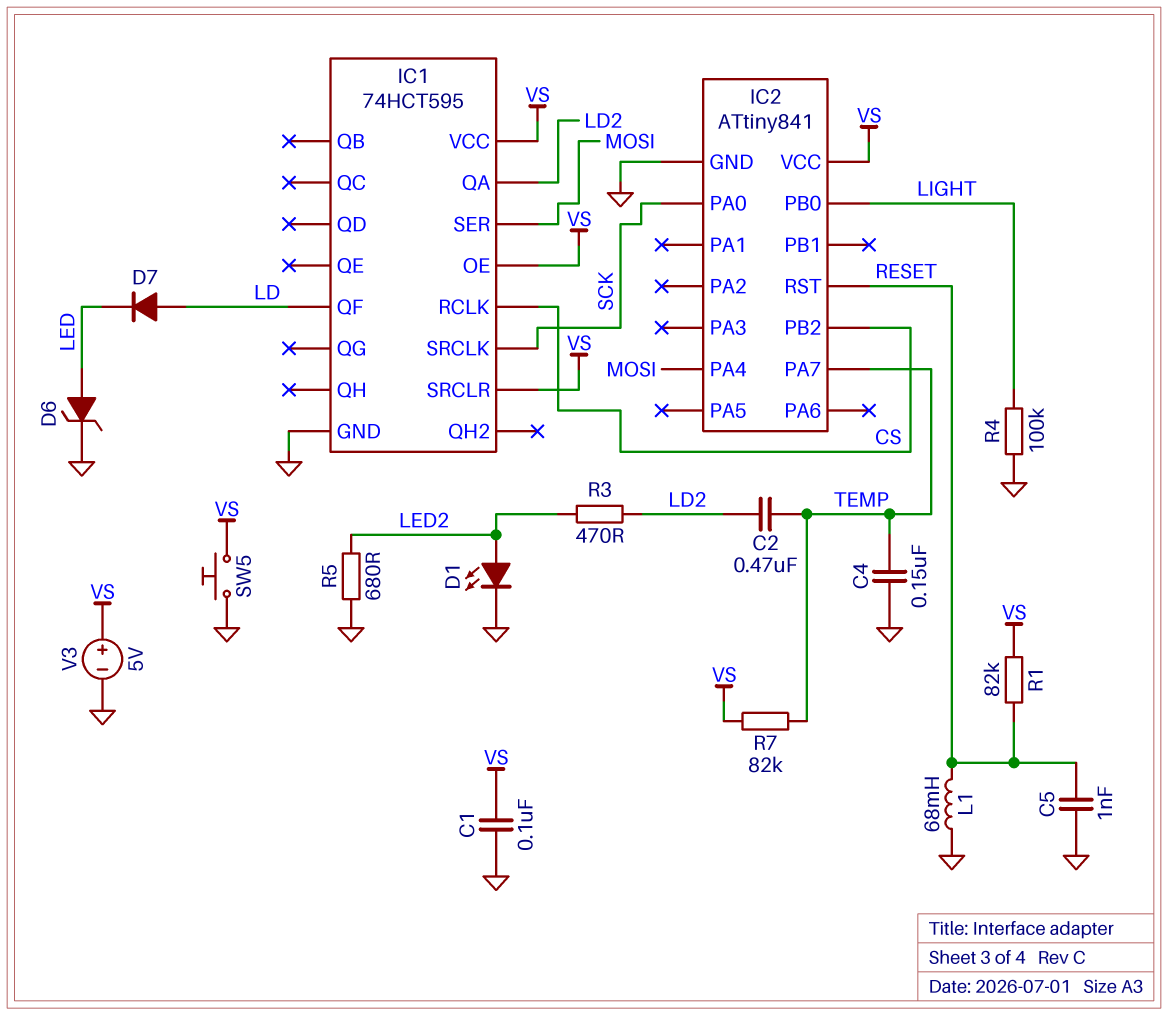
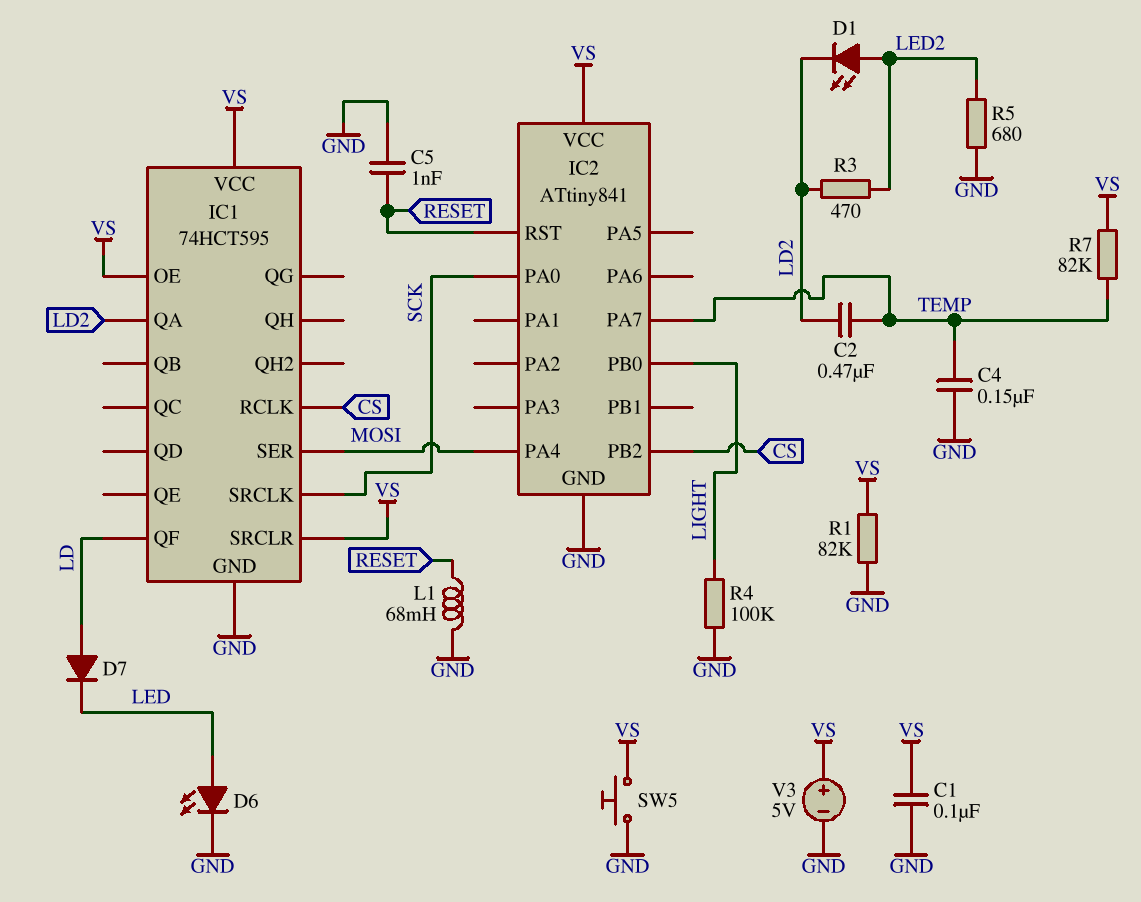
D1: LED (A LED2, K GND) -> LED (A LED2, K LD2)
D6: zener (A LED, K GND) -> LED (A LED, K GND)
R1: 82k (RESET, VS) -> 82k (GND, VS)

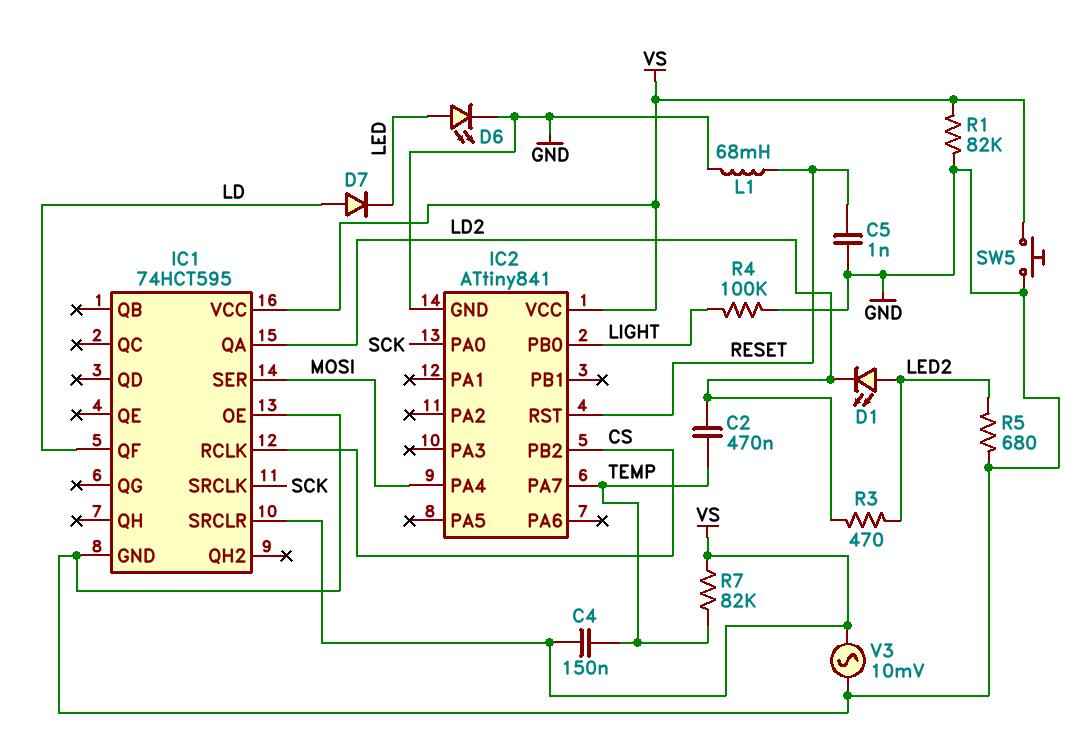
C1: 100nF (GND, VS) -> none
C4: 150nF (GND, TEMP) -> 150nF (TEMP, VS)
IC1 pin OE: VS -> GND
V3: 5V (plus VS, minus GND) -> AC 10mV (GND, VS)

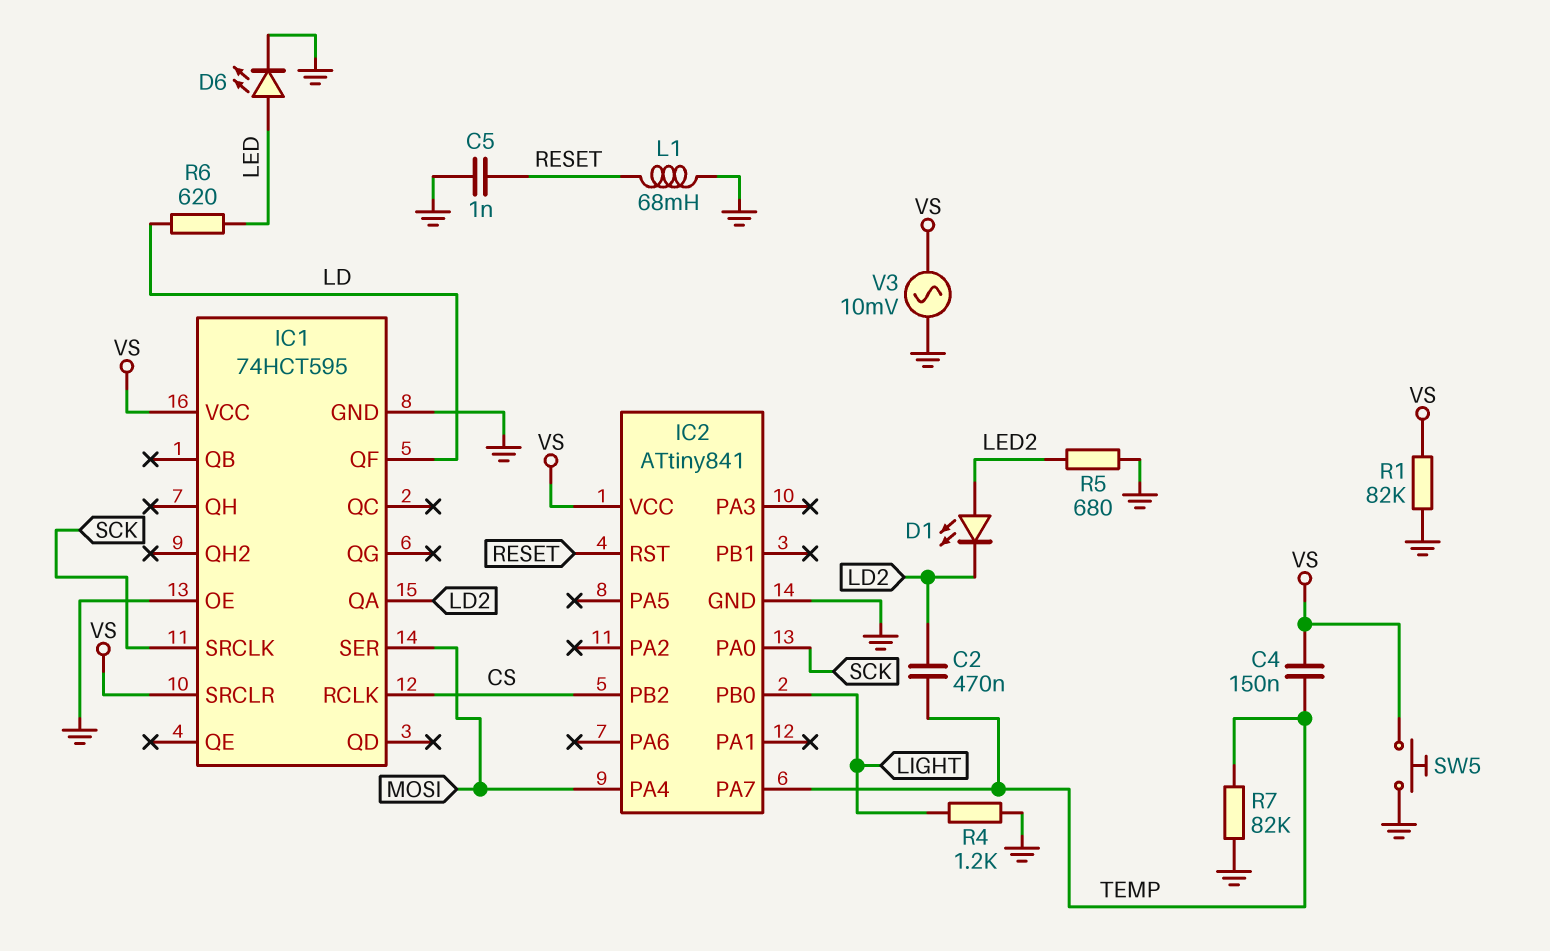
D7: diode (A LD, K LED) -> none
R3: 470 (LD2, LED2) -> none
R4: 100k (GND, LIGHT) -> 1.2k (GND, LIGHT)
R6: none -> 620 (LD, LED)
R7: 82k (TEMP, VS) -> 82k (GND, TEMP)

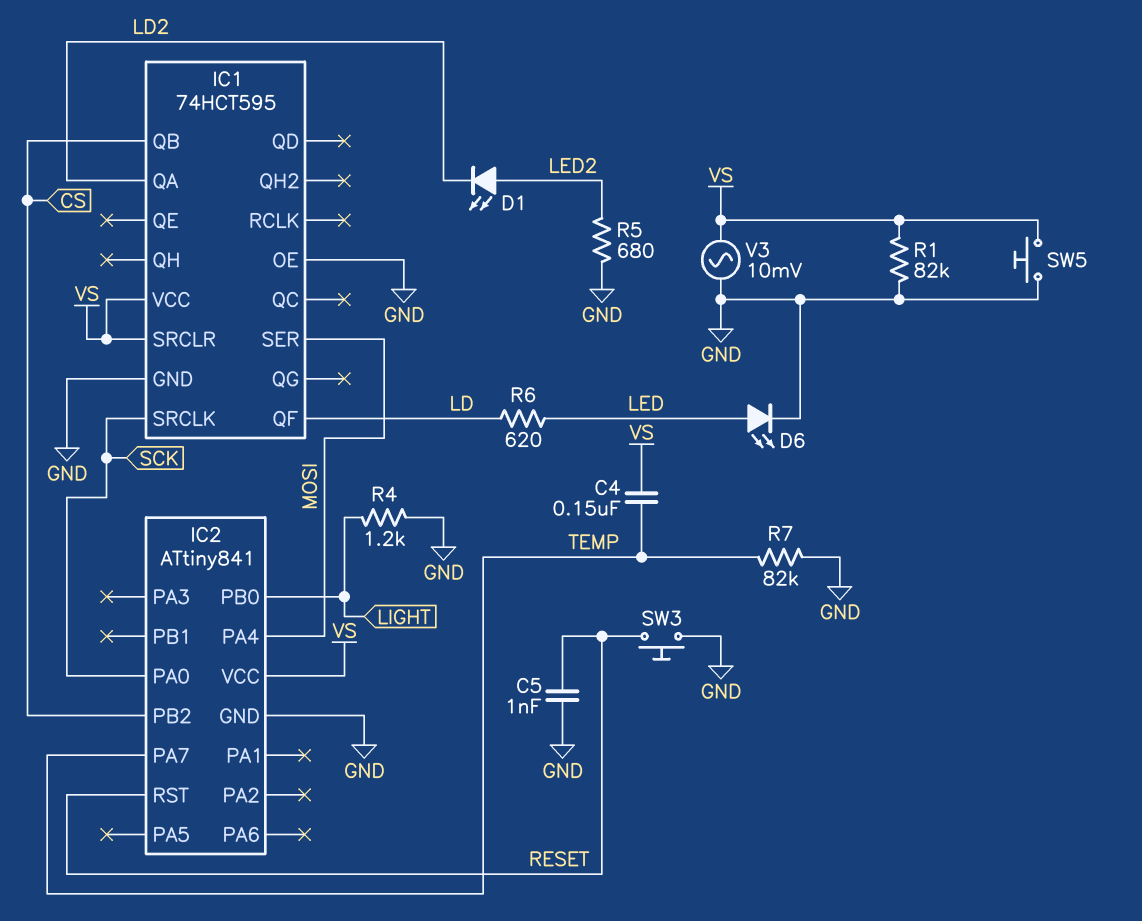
C2: 470nF (LD2, TEMP) -> none
IC1 pin QB: none -> CS
IC1 pin RCLK: CS -> none
L1: 68mH (GND, RESET) -> none
SW3: none -> button (GND, RESET)

